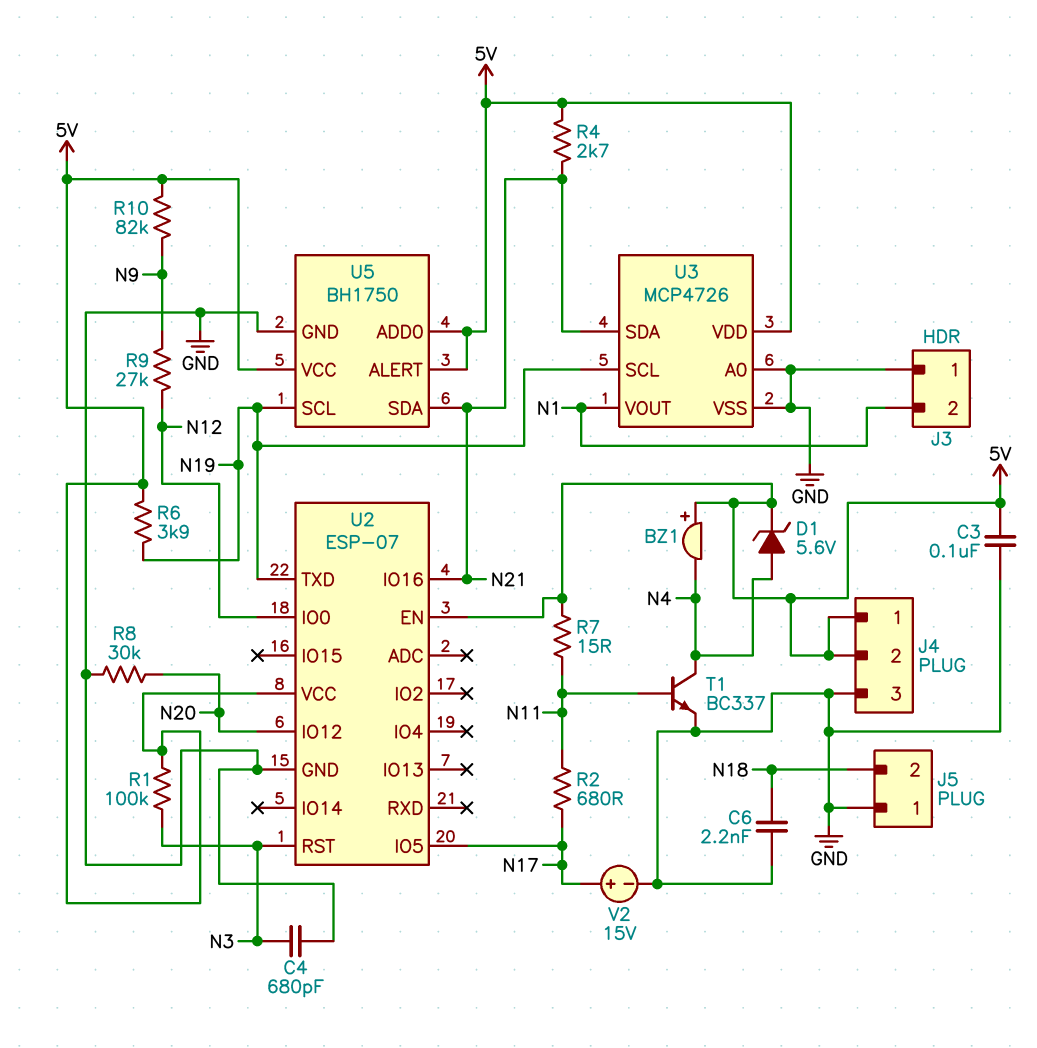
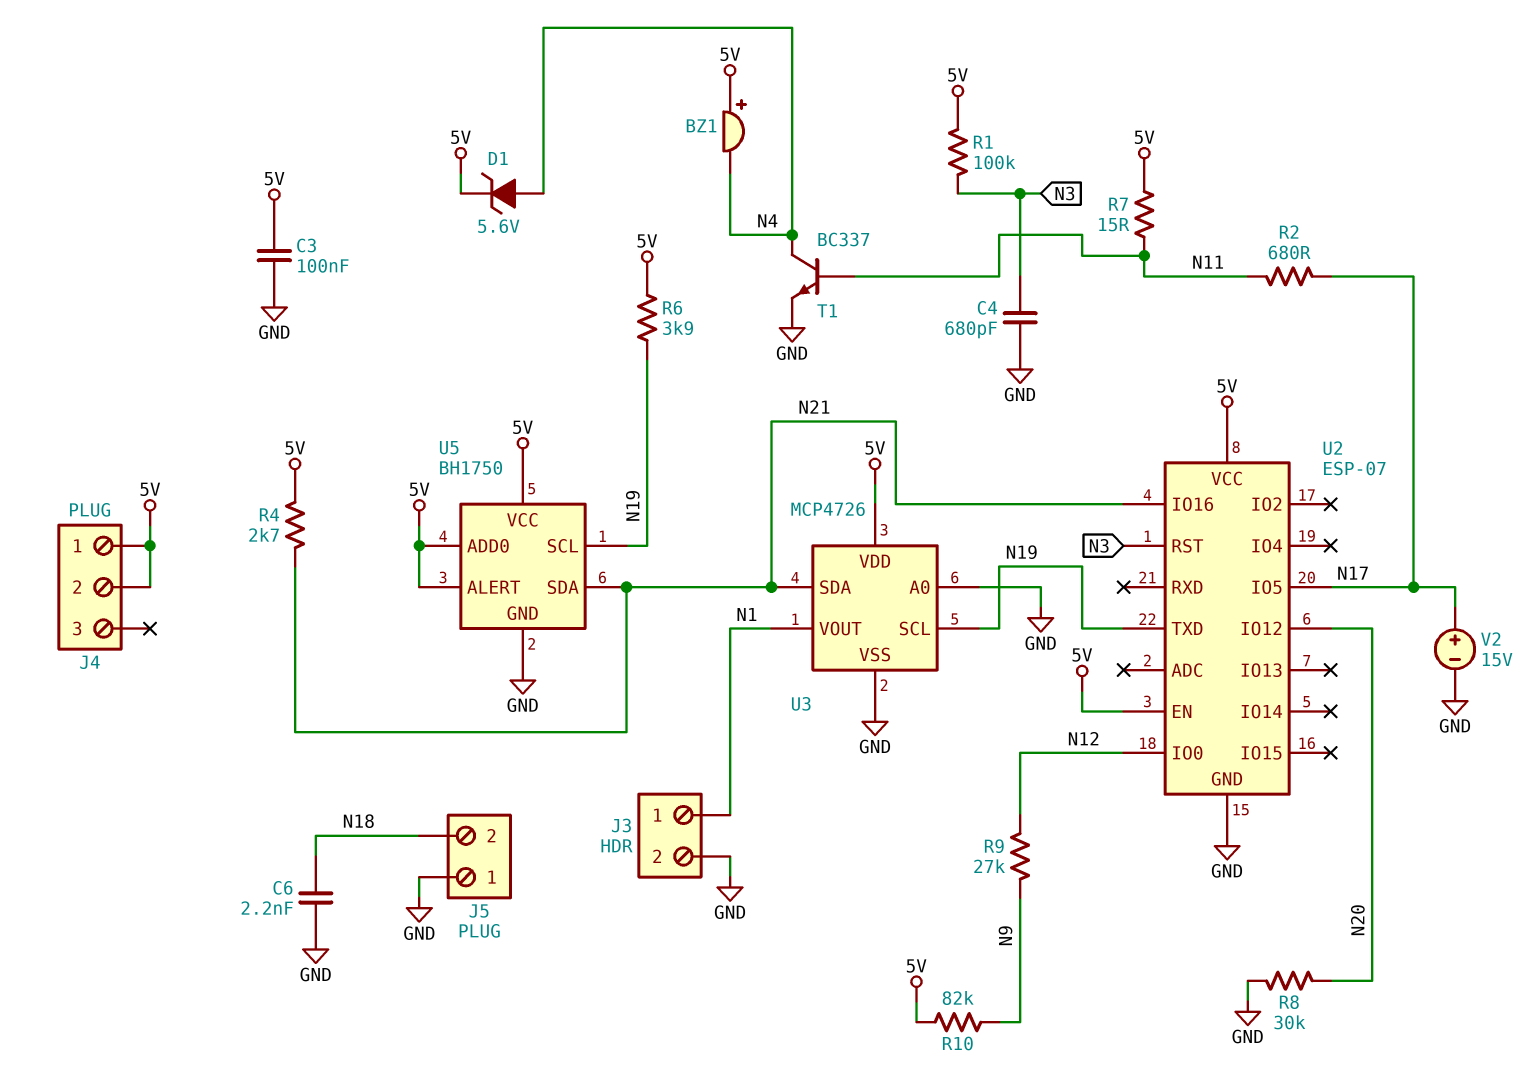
J3 pin 1: GND -> N1
J3 pin 2: N1 -> GND
J4 pin 3: GND -> none

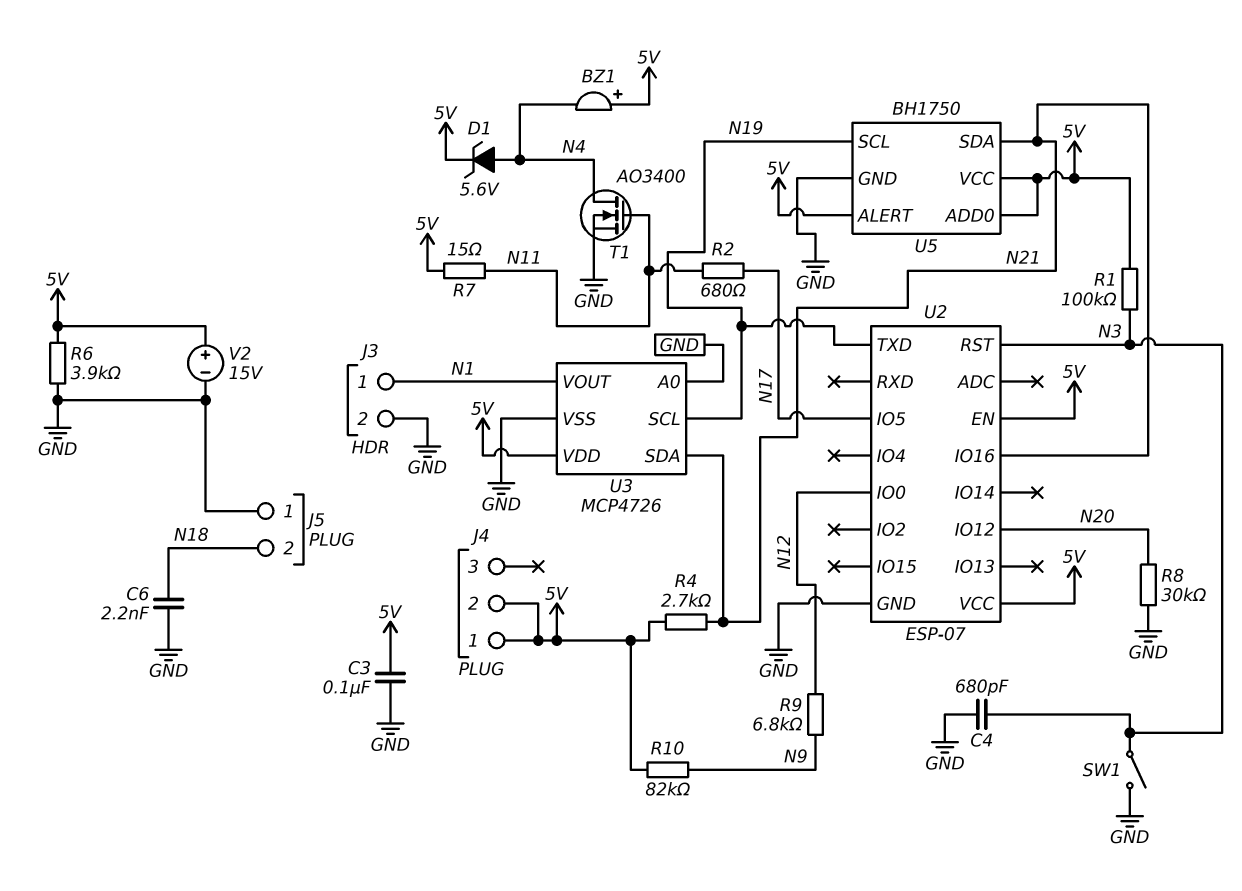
R6: 3.9k (5V, N19) -> 3.9k (5V, GND)
R9: 27k (N9, N12) -> 6.8k (N9, N12)
SW1: none -> switch (GND, N3)
T1: NPN BC337 (B N11, C N4, E GND) -> NMOS AO3400 (G N11, D N4, S GND)
V2: 15V (plus N17, minus GND) -> 15V (plus 5V, minus GND)

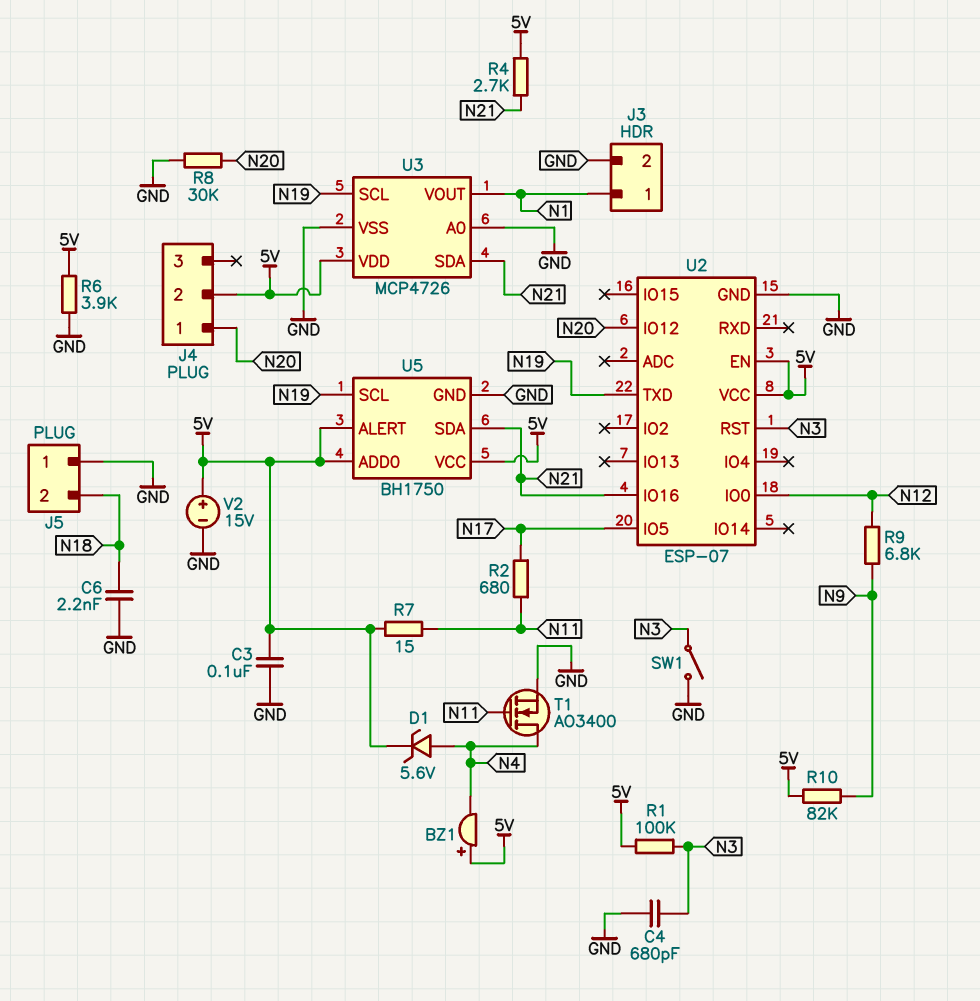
J4 pin 1: 5V -> N20

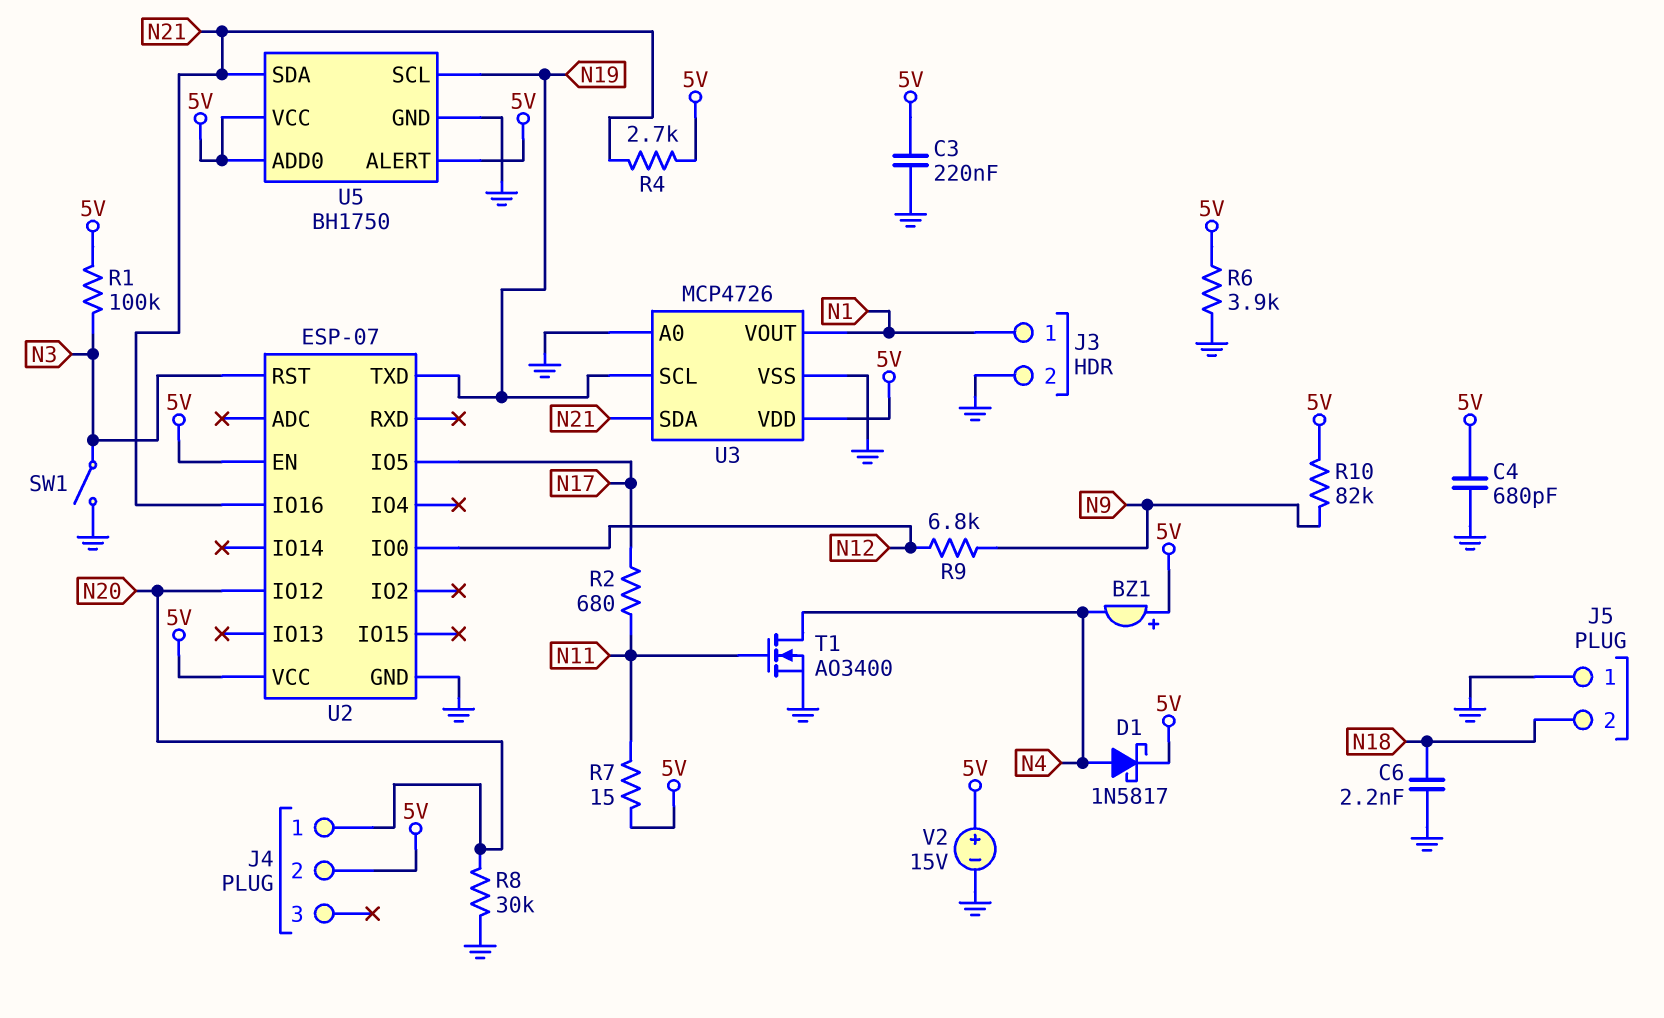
C3: 100nF (5V, GND) -> 220nF (5V, GND)
C4: 680pF (GND, N3) -> 680pF (5V, GND)
D1: zener 5.6V (A N4, K 5V) -> schottky 1N5817 (A N4, K 5V)

